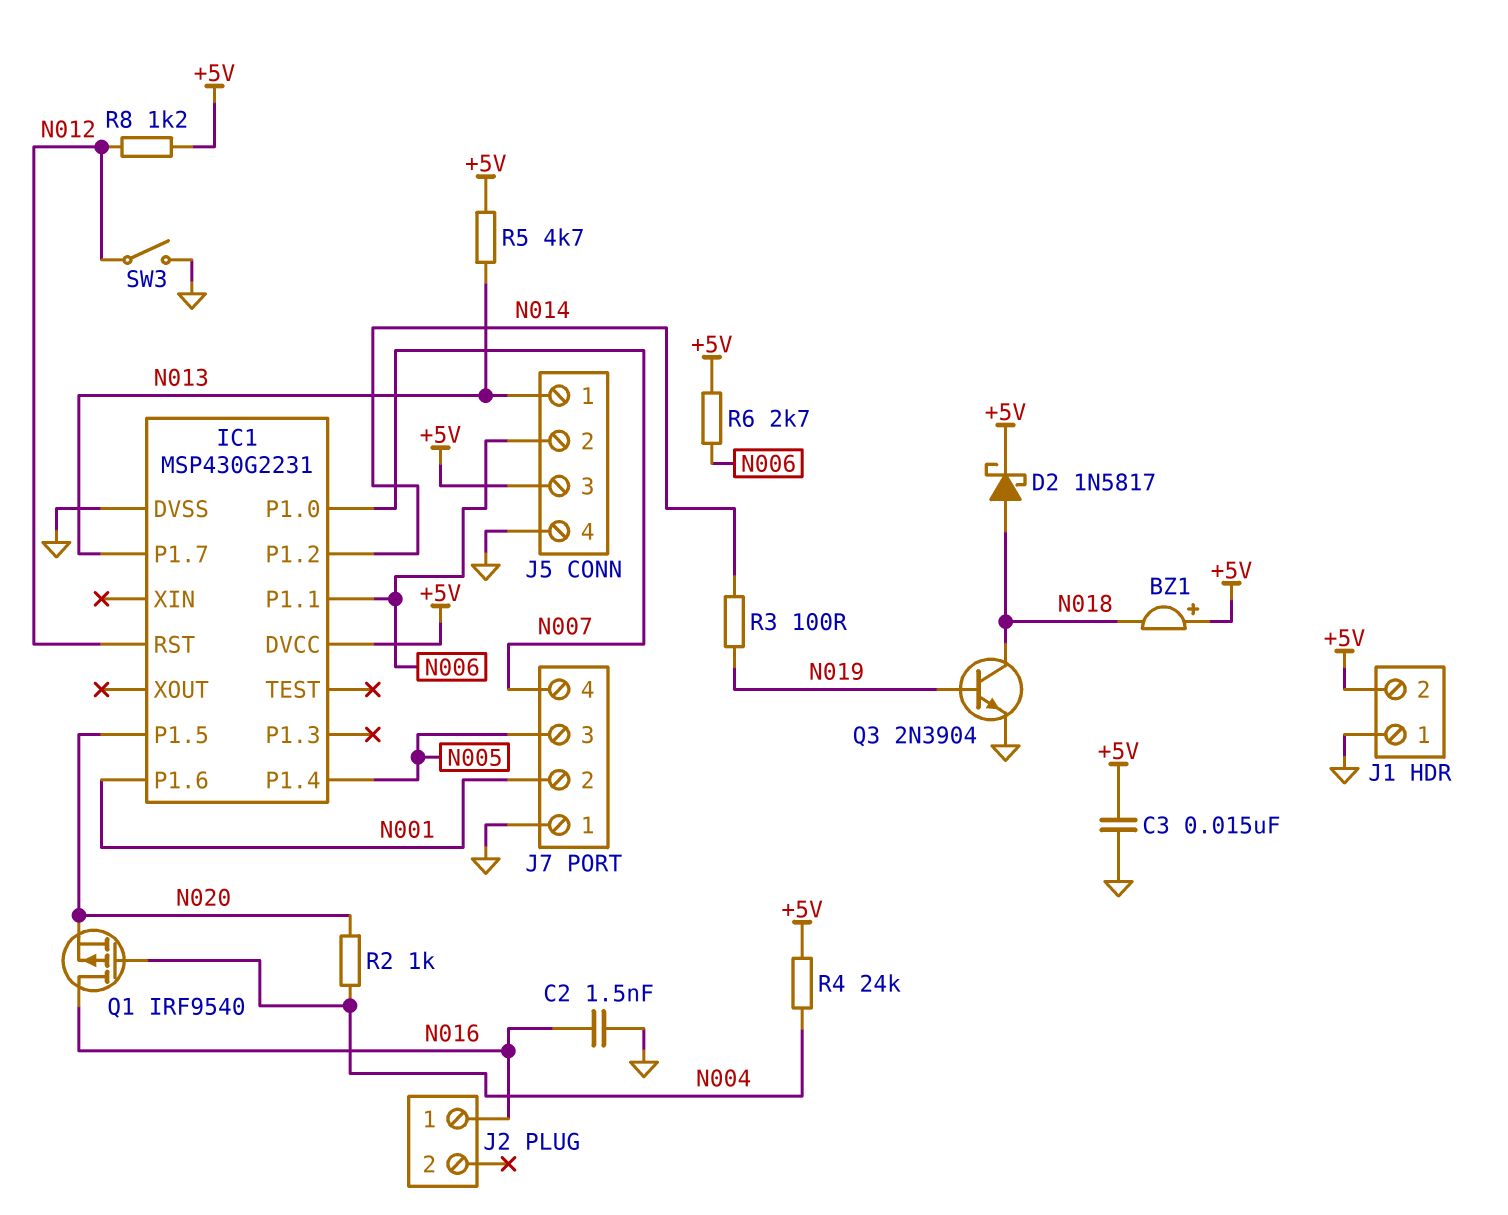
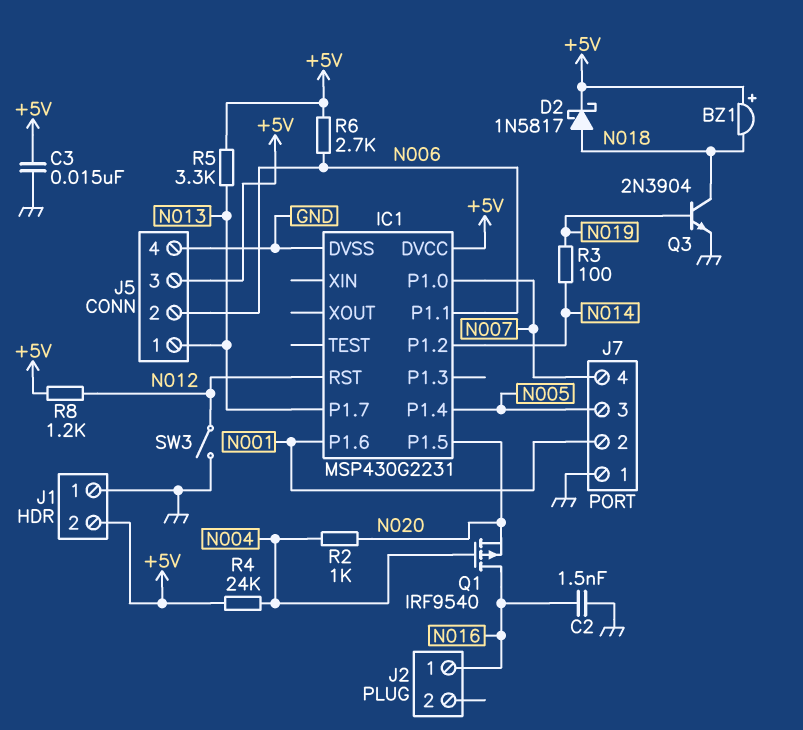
R5: 4.7k (+5V, N013) -> 3.3k (+5V, N013)

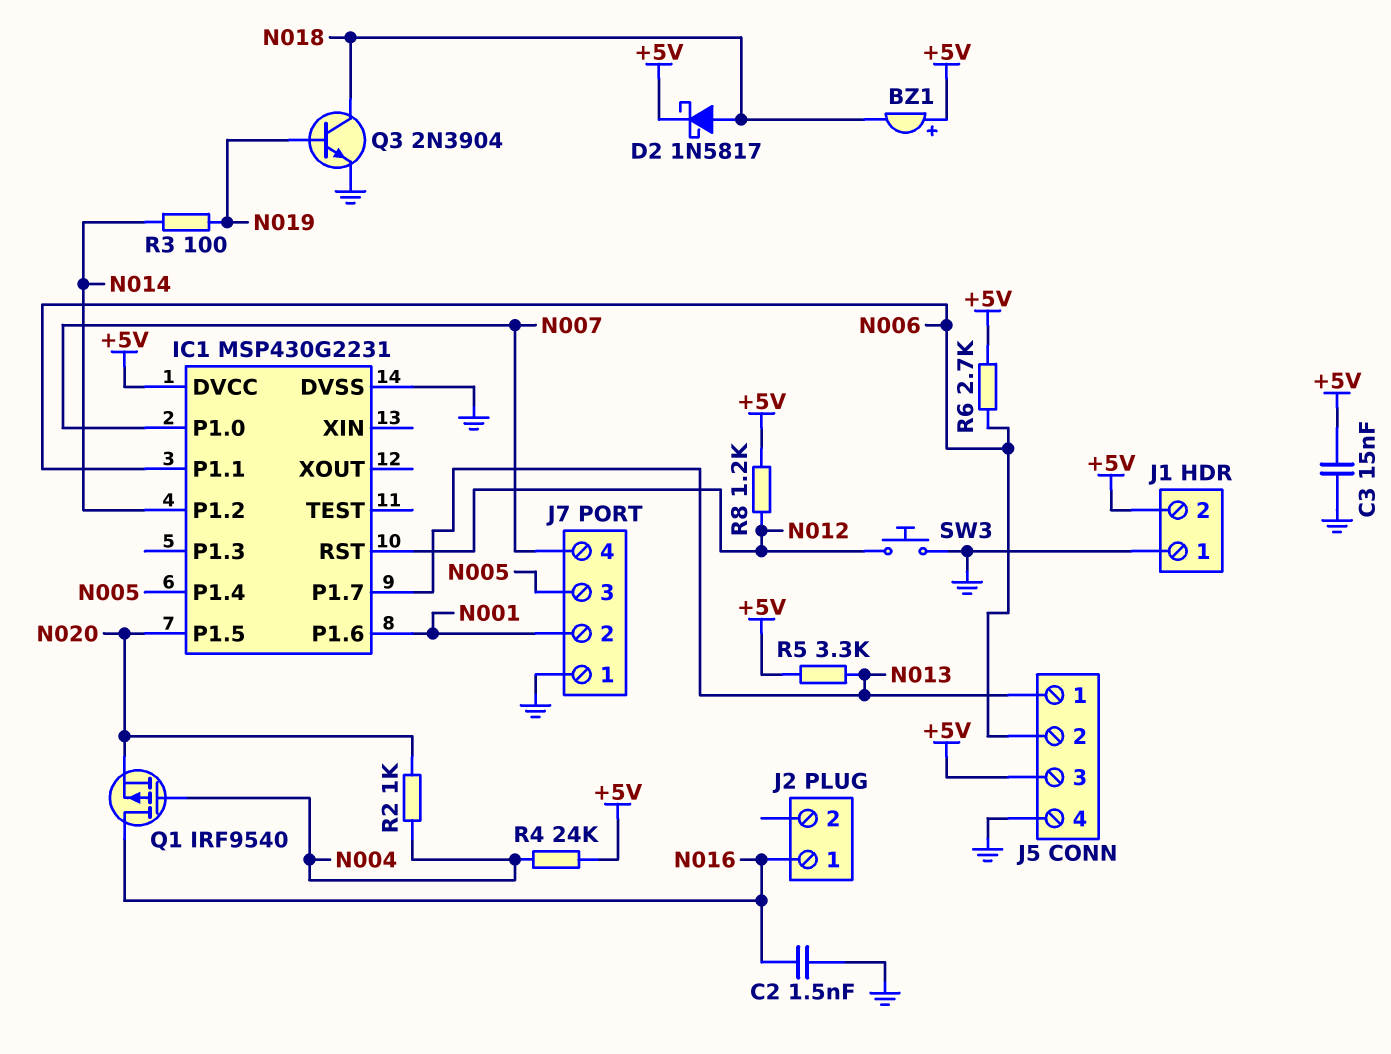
SW3: switch (GND, N012) -> button (GND, N012)

